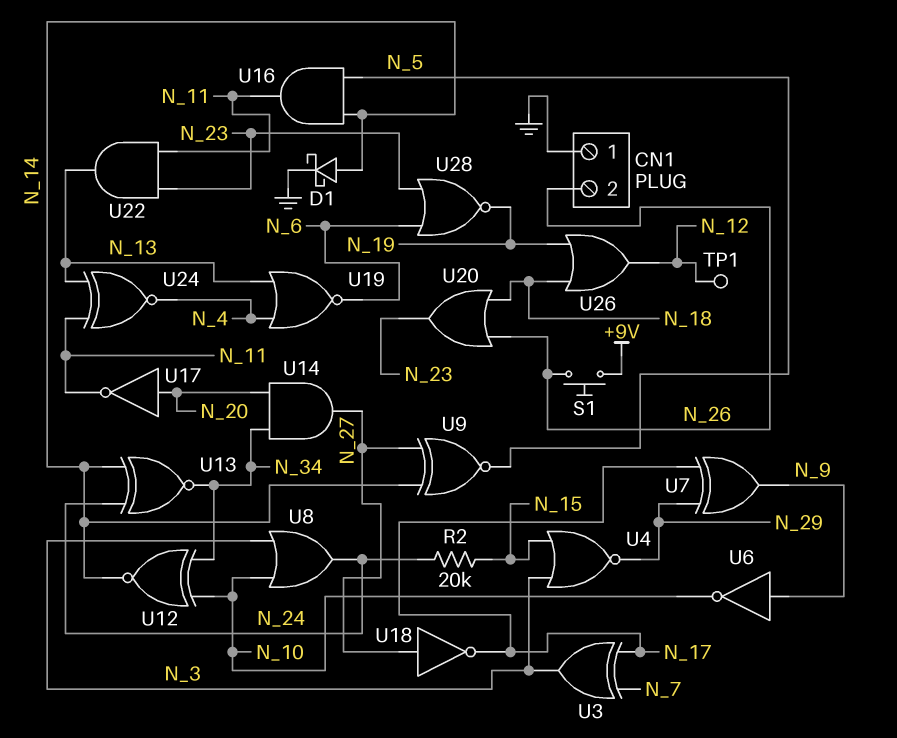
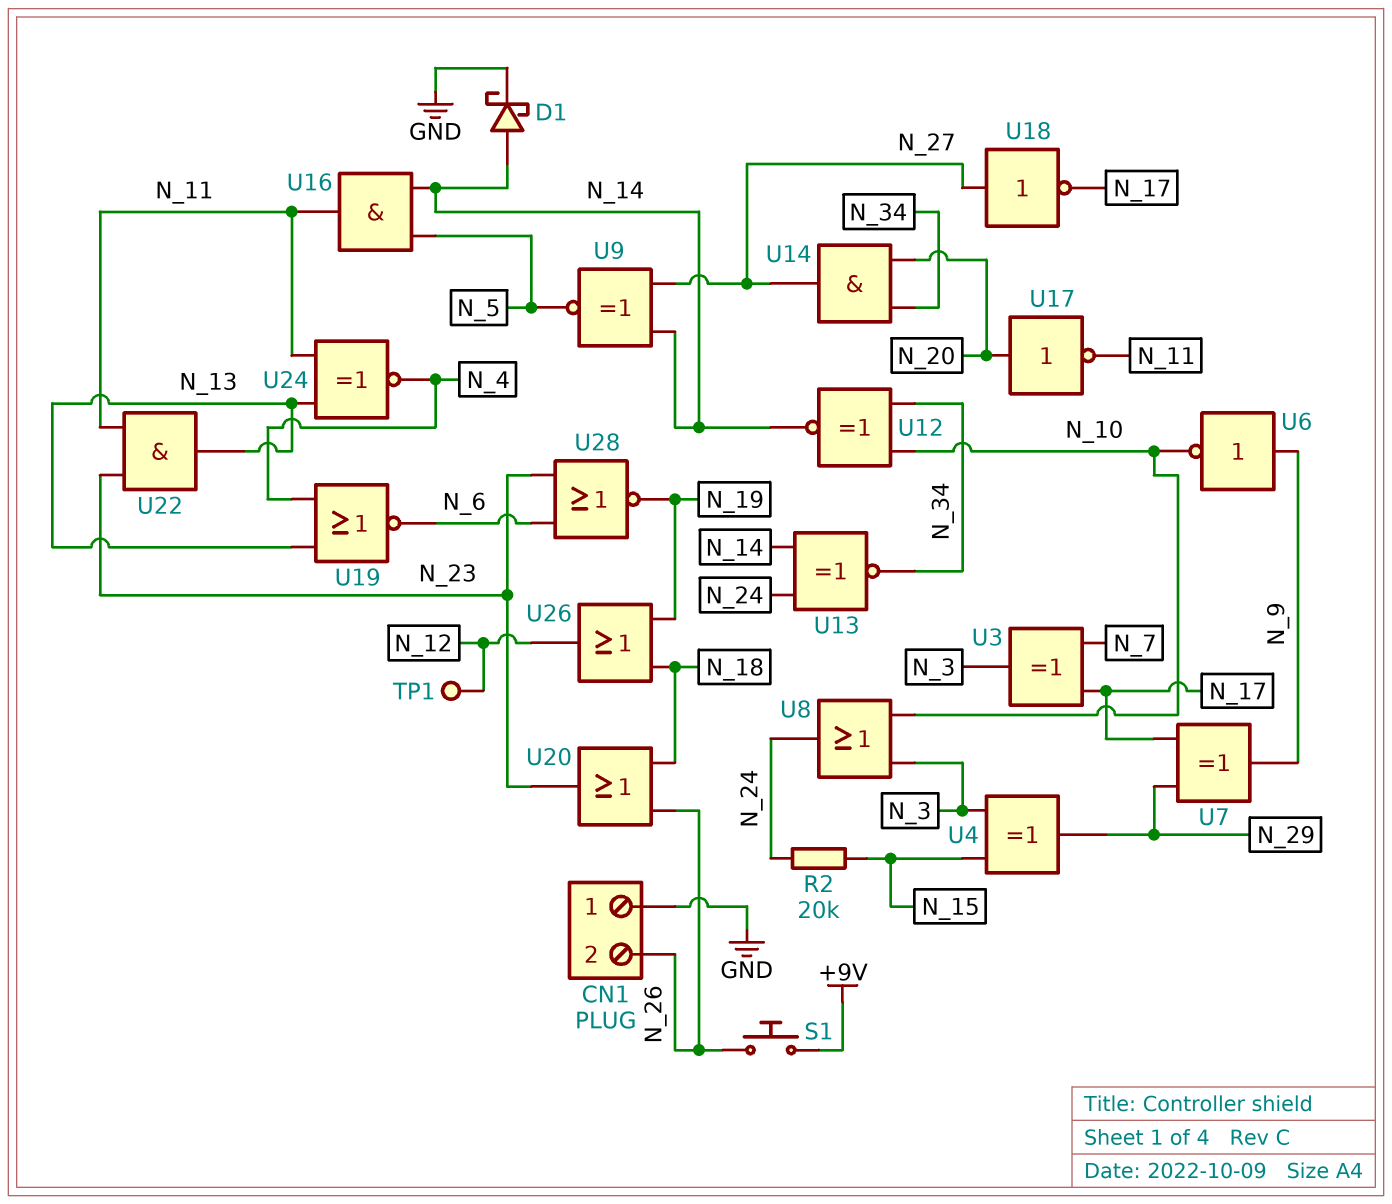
U4: NOR (in N_3, in N_15, out N_29) -> XOR (in N_3, in N_15, out N_29)

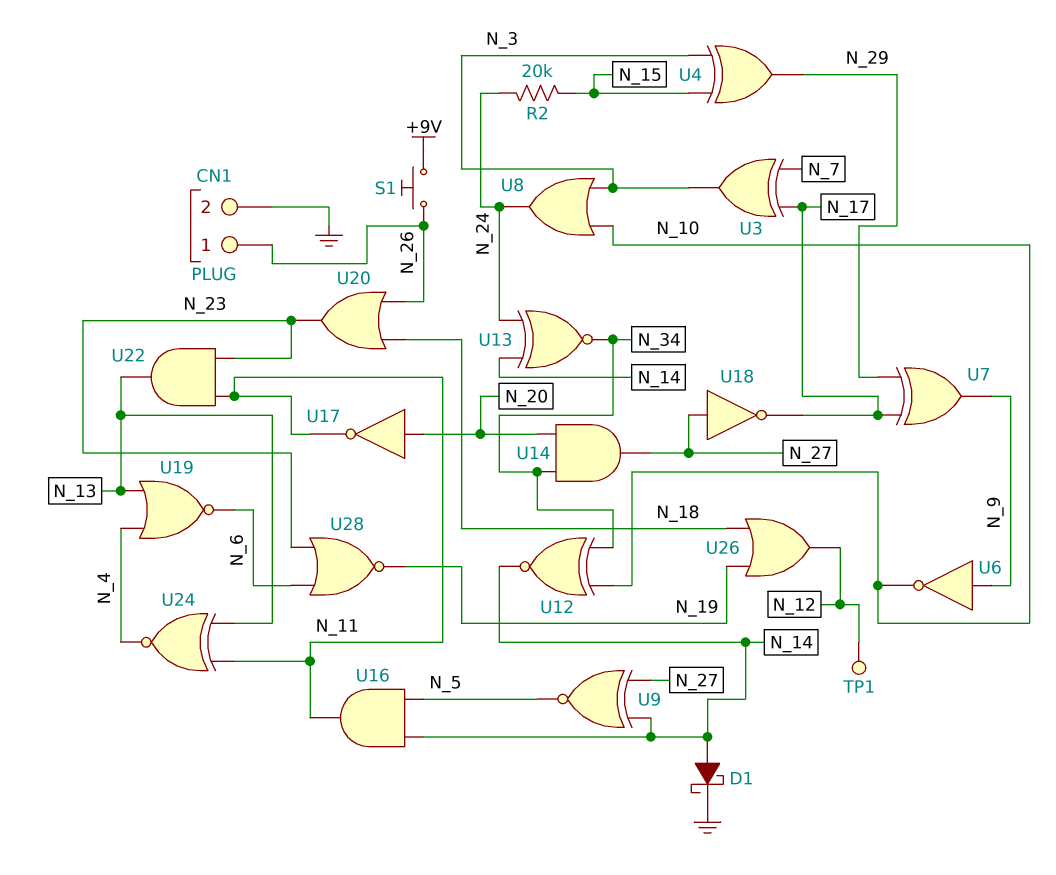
CN1 pin 1: GND -> N_26
CN1 pin 2: N_26 -> GND

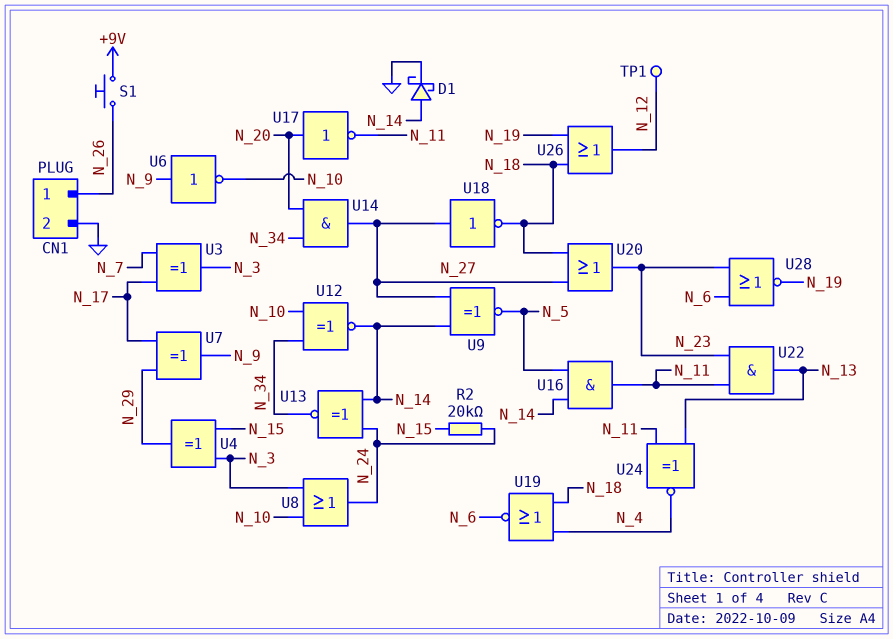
U18: NOT (in N_27, out N_17) -> NOT (in N_27, out N_18)
U19: NOR (in N_4, in N_13, out N_6) -> NOR (in N_4, in N_18, out N_6)
U20: OR (in N_18, in N_26, out N_23) -> OR (in N_18, in N_27, out N_23)

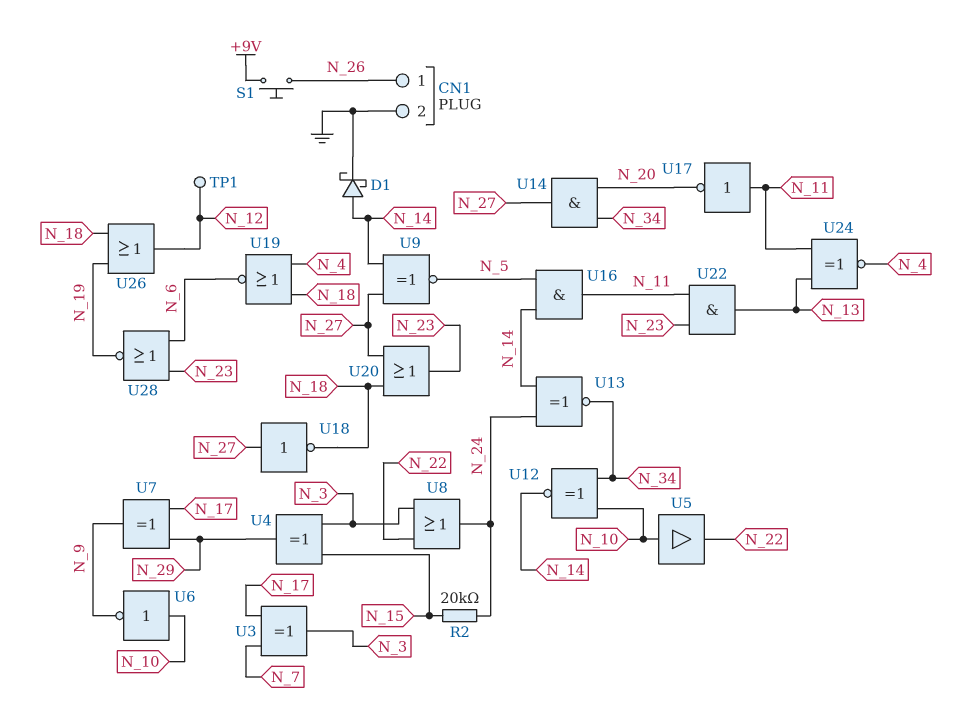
U5: none -> buffer (in N_10, out N_22)
U6: NOT (in N_9, out N_10) -> NOT (in N_10, out N_9)
U8: OR (in N_3, in N_10, out N_24) -> OR (in N_3, in N_22, out N_24)
U17: NOT (in N_20, out N_11) -> NOT (in N_11, out N_20)

